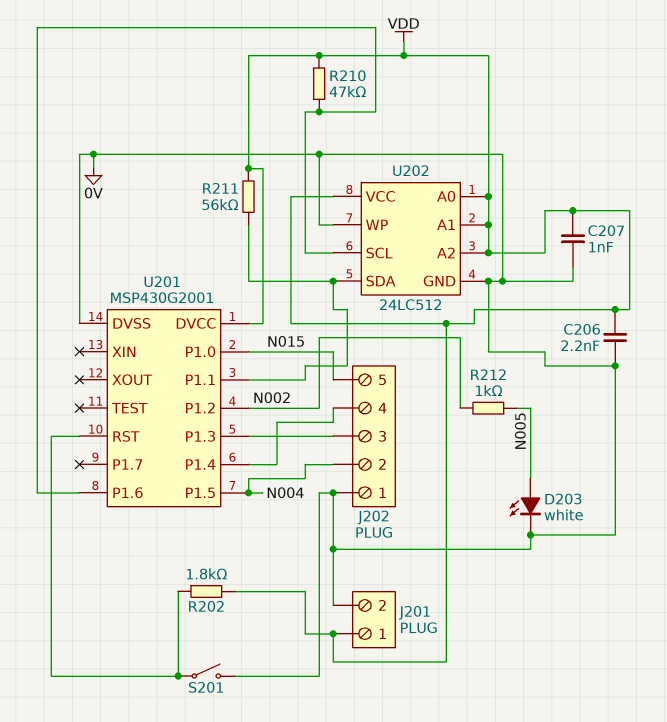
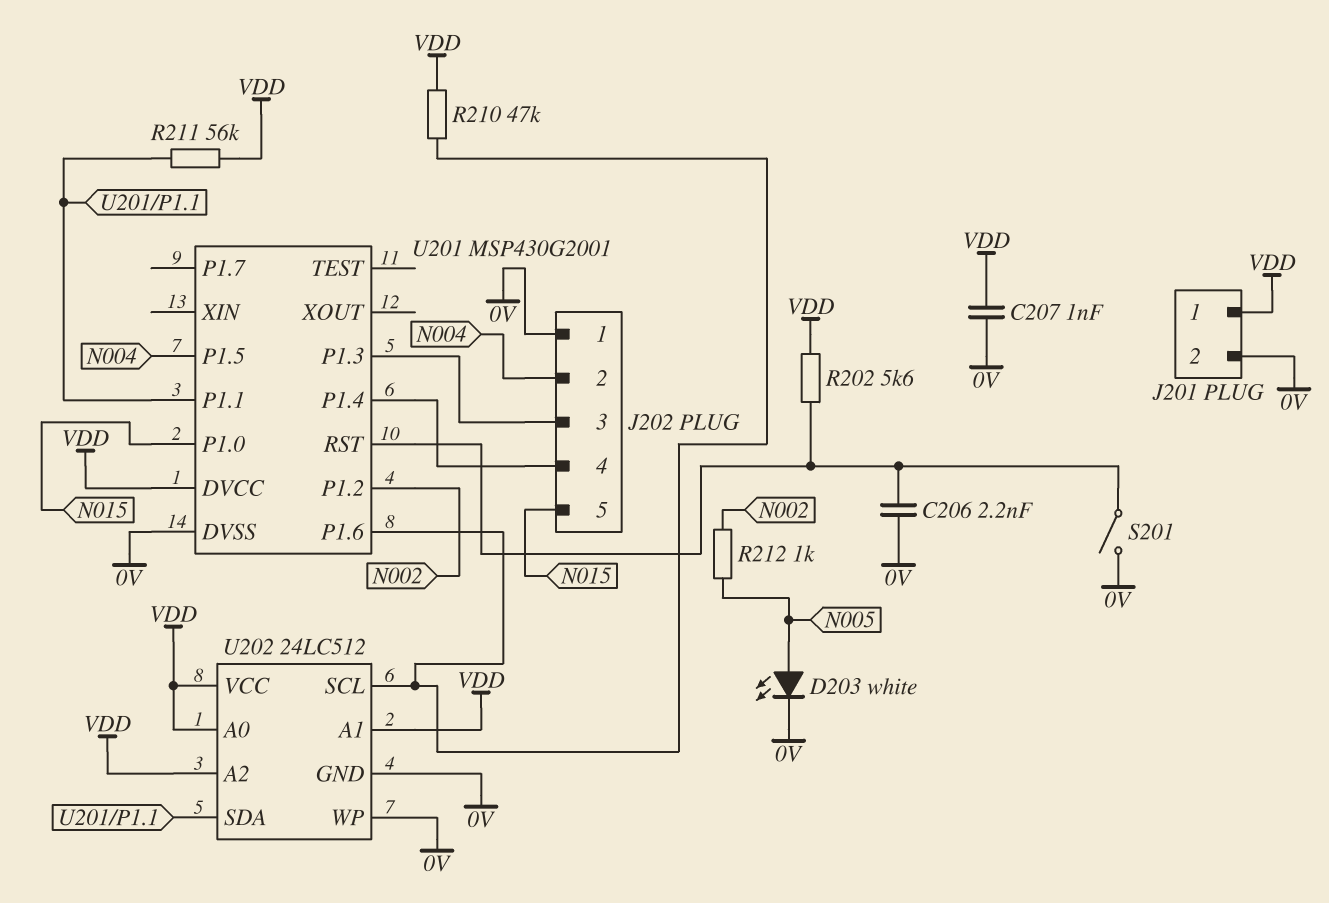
C206: 2.2nF (0V, VDD) -> 2.2nF (0V, U201/RST)
R202: 1.8k (U201/RST, VDD) -> 5.6k (U201/RST, VDD)

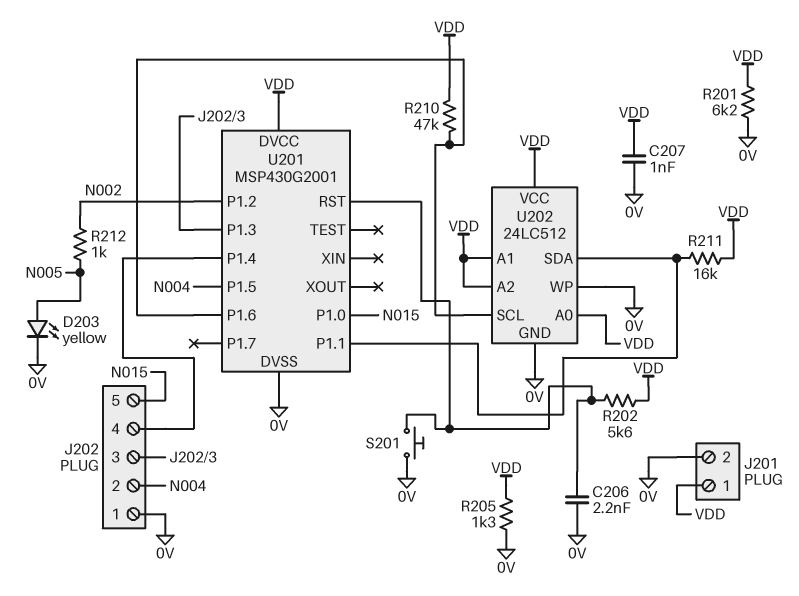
D203: LED white (A N005, K 0V) -> LED yellow (A N005, K 0V)
R201: none -> 6.2k (0V, VDD)
R205: none -> 1.3k (0V, VDD)
R211: 56k (U201/P1.1, VDD) -> 16k (U201/P1.1, VDD)
S201: switch (0V, U201/RST) -> button (0V, U201/RST)

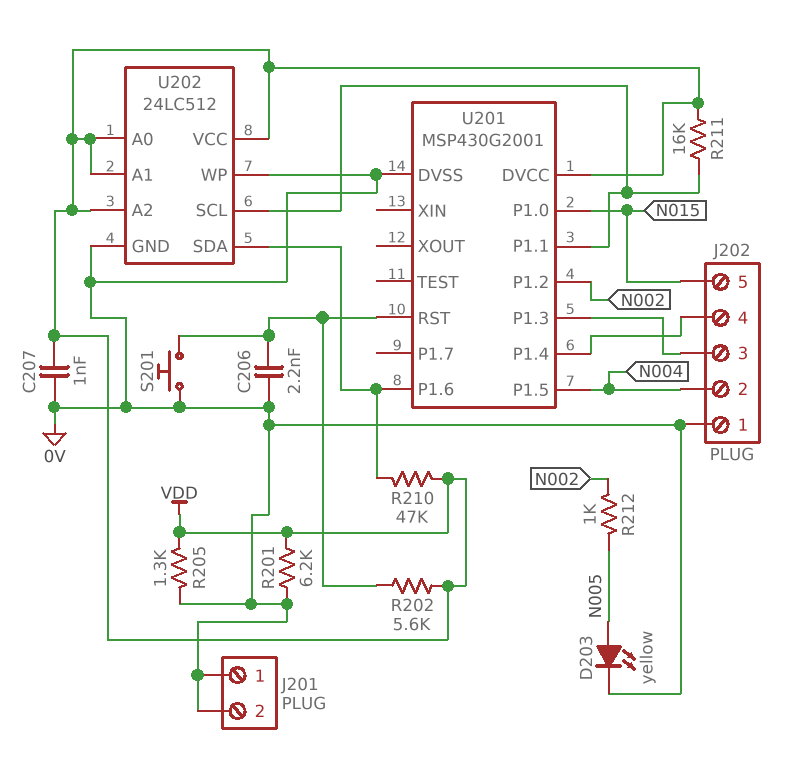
J201 pin 1: VDD -> 0V
U202 pin SCL: U201/P1.6 -> U201/P1.1
U202 pin SDA: U201/P1.1 -> U201/P1.6

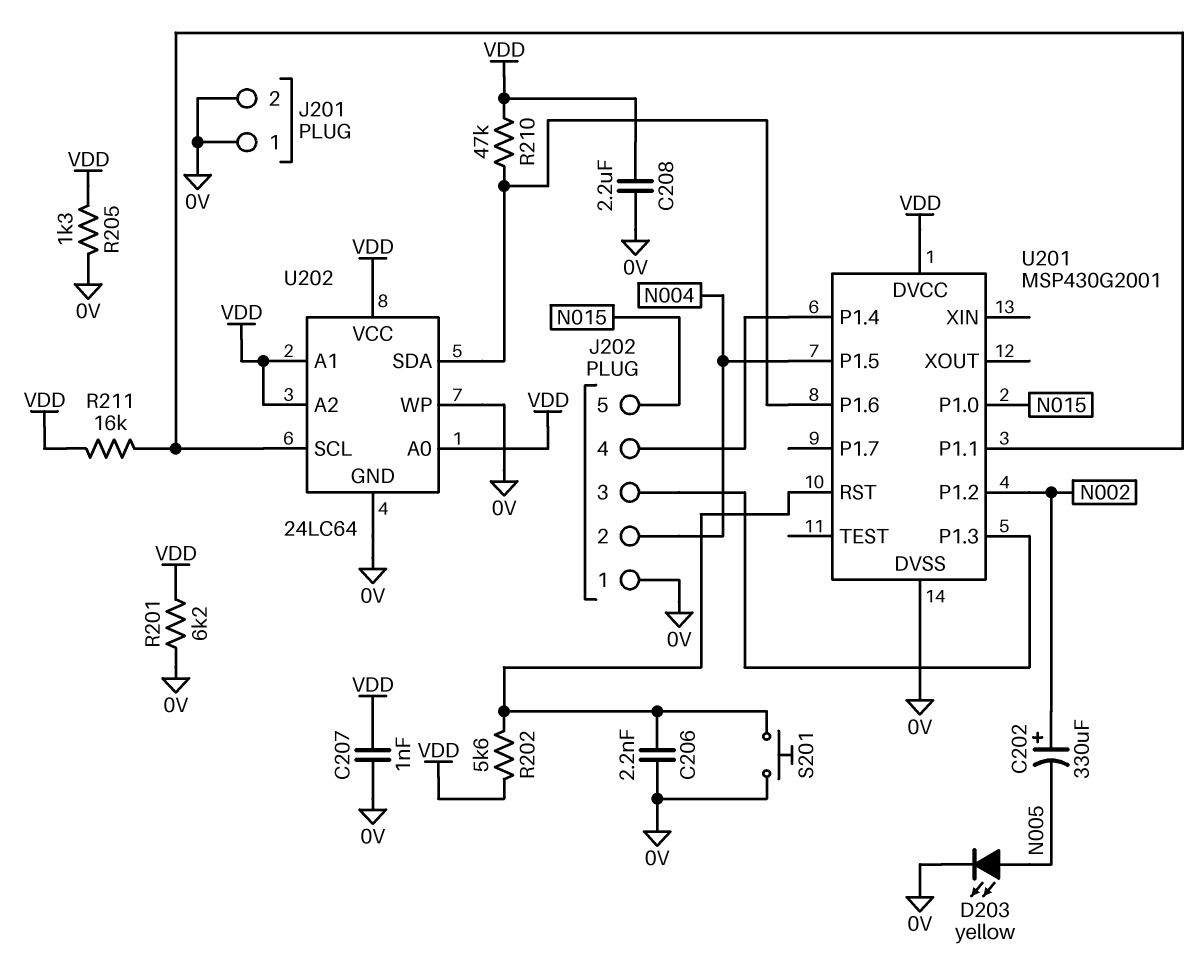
C202: none -> 330uF (plus N002, minus N005)
C208: none -> 2.2uF (0V, VDD)
R212: 1k (N002, N005) -> none
U202: 24LC512 -> 24LC64

